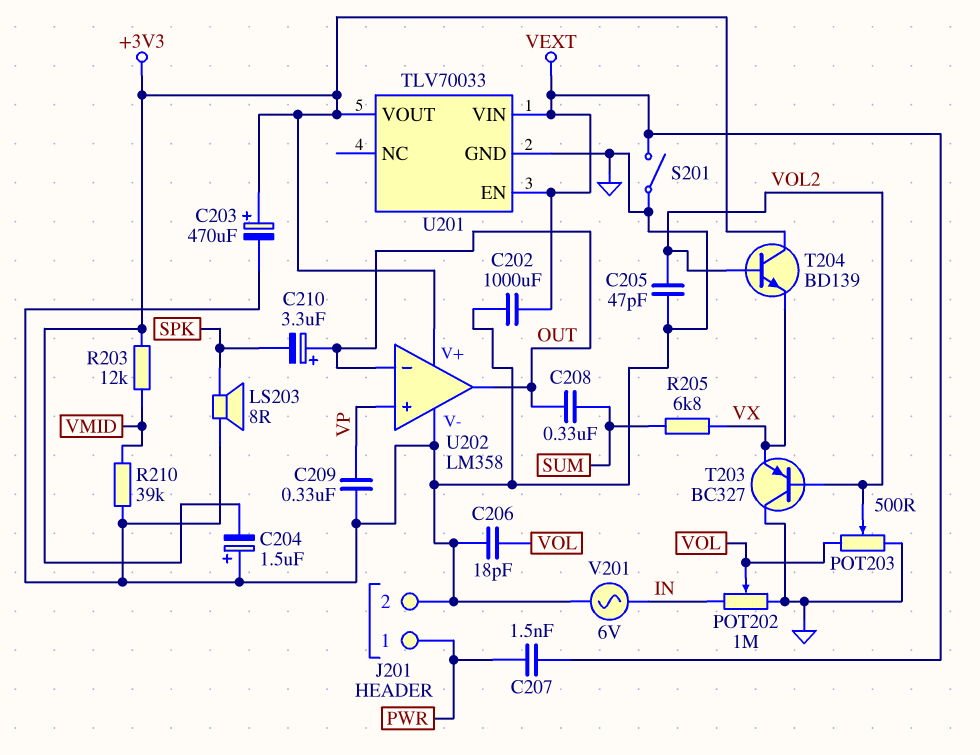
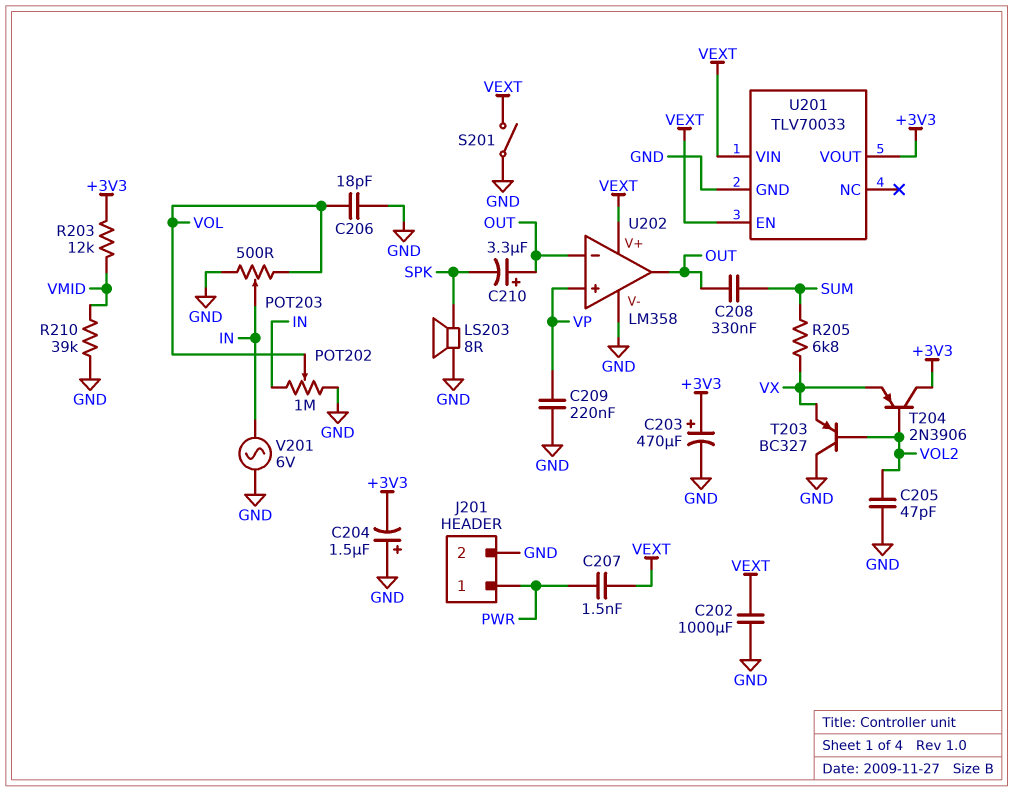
C209: 330nF (GND, VP) -> 220nF (GND, VP)
POT203: 500 (GND, VOL, wiper VOL2) -> 500 (GND, VOL, wiper IN)
T204: NPN BD139 (B VOL2, C +3V3, E VX) -> PNP 2N3906 (B VOL2, C +3V3, E VX)
U202 pin V+: +3V3 -> VEXT

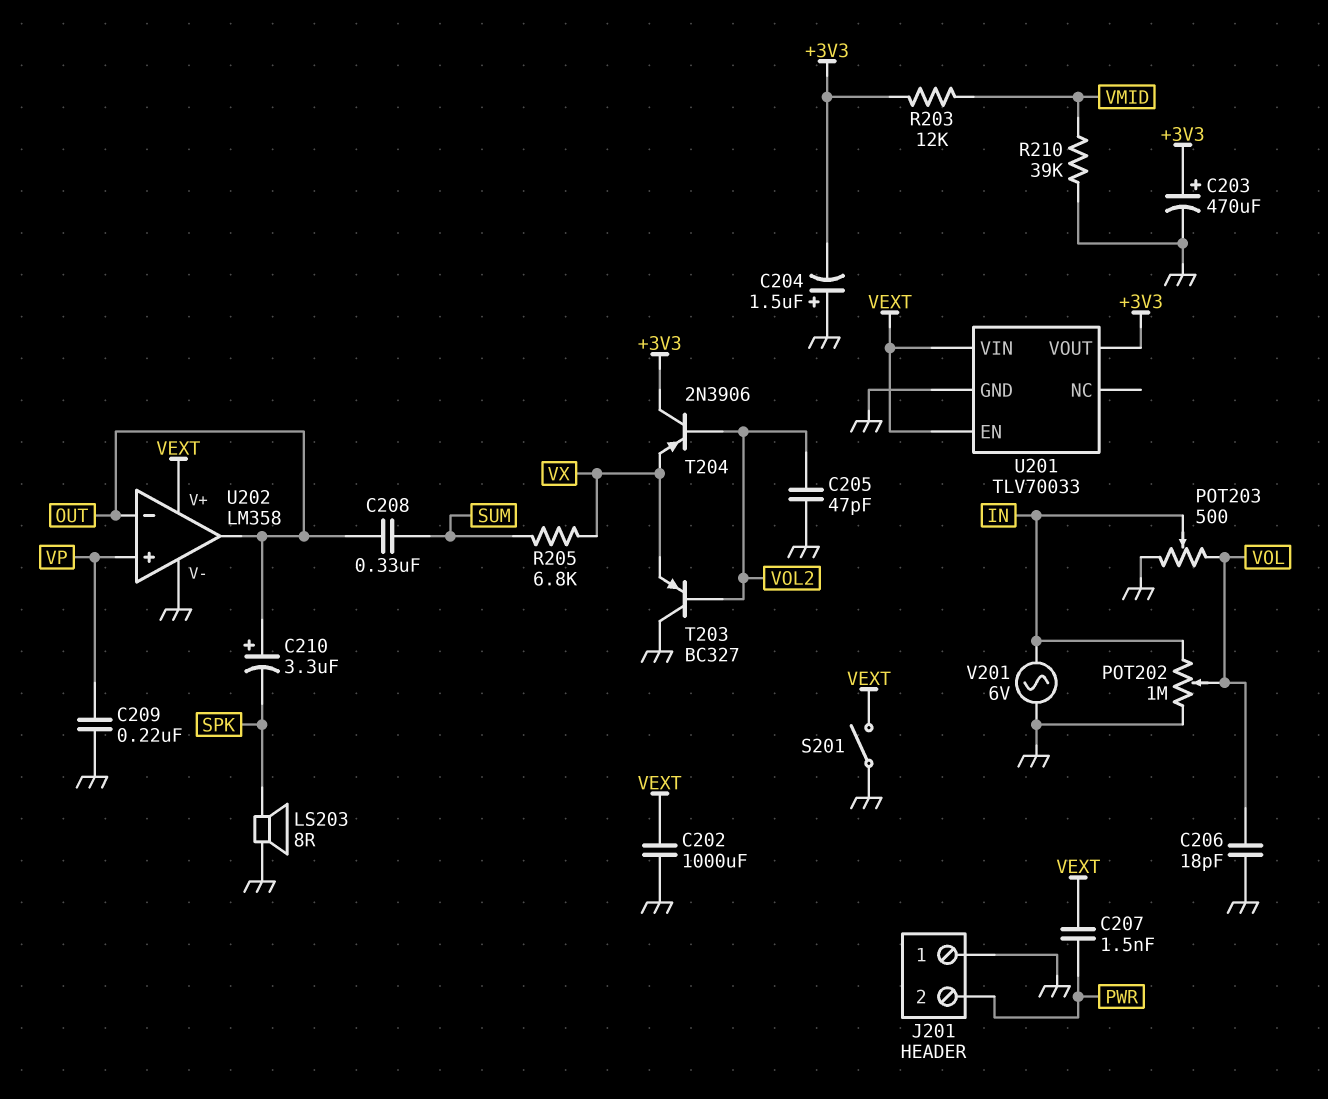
J201 pin 1: PWR -> GND
J201 pin 2: GND -> PWR

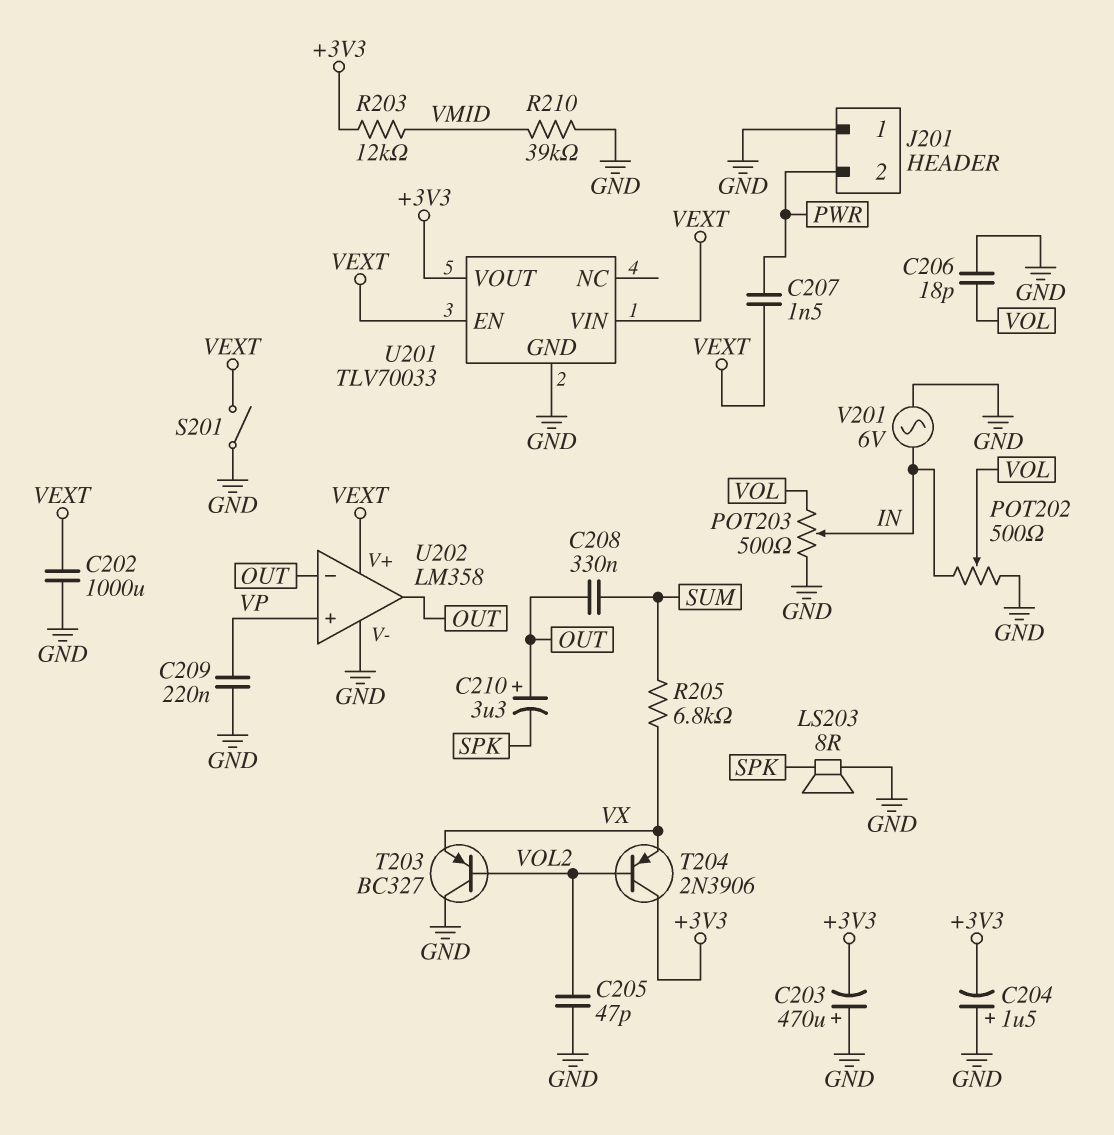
C203: 470uF (plus +3V3, minus GND) -> 470uF (plus GND, minus +3V3)
POT202: 1M (GND, IN, wiper VOL) -> 500 (GND, IN, wiper VOL)

